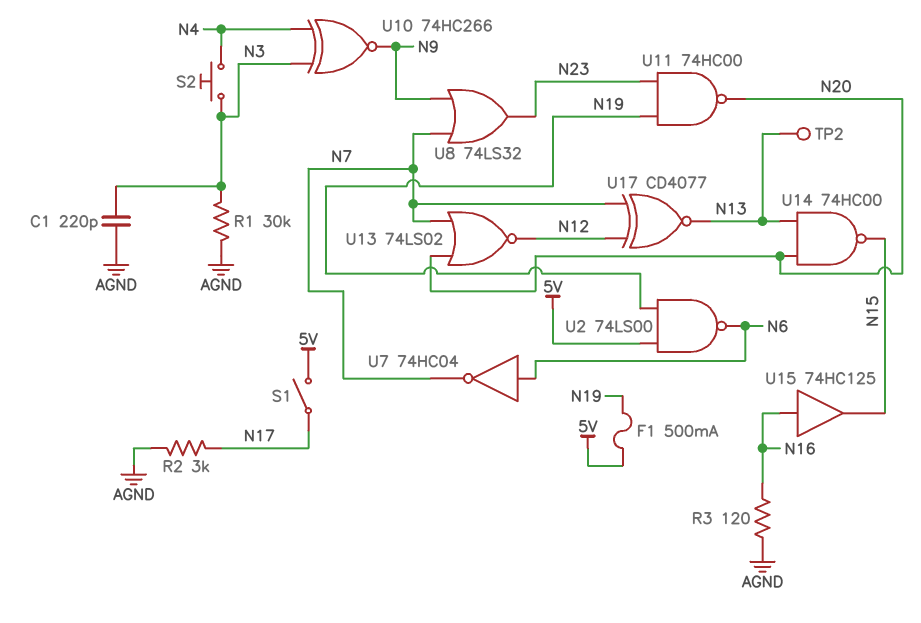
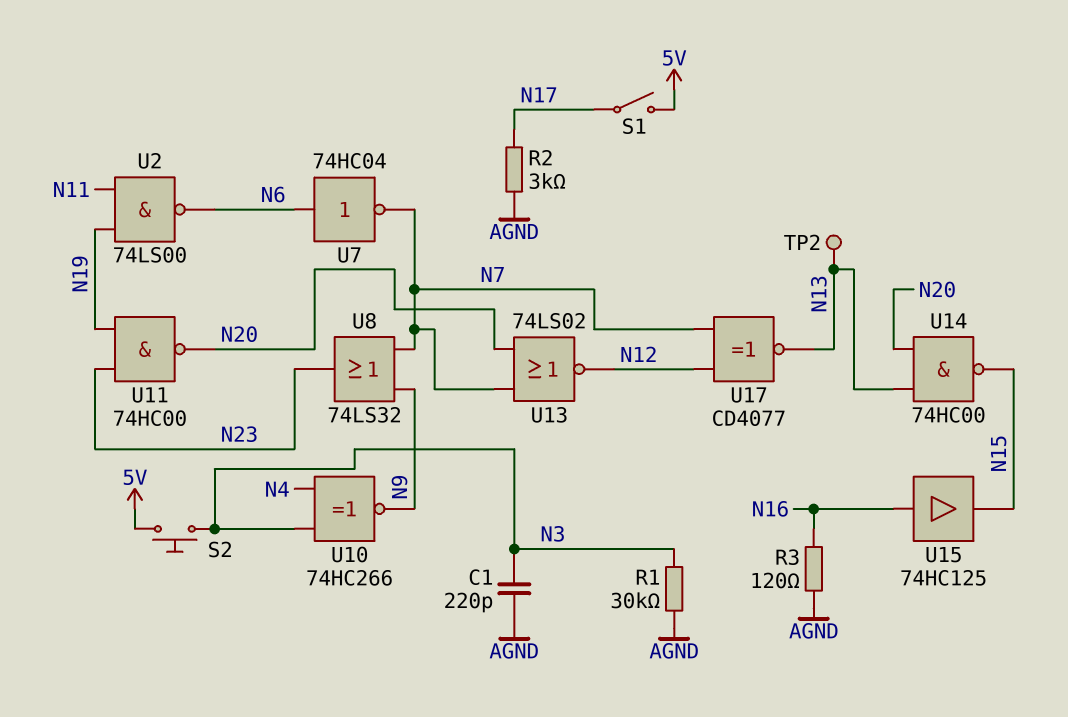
F1: 500mA (5V, N19) -> none
S2: button (N3, N4) -> button (5V, N3)
U2: NAND 74LS00 (in 5V, in N19, out N6) -> NAND 74LS00 (in N11, in N19, out N6)

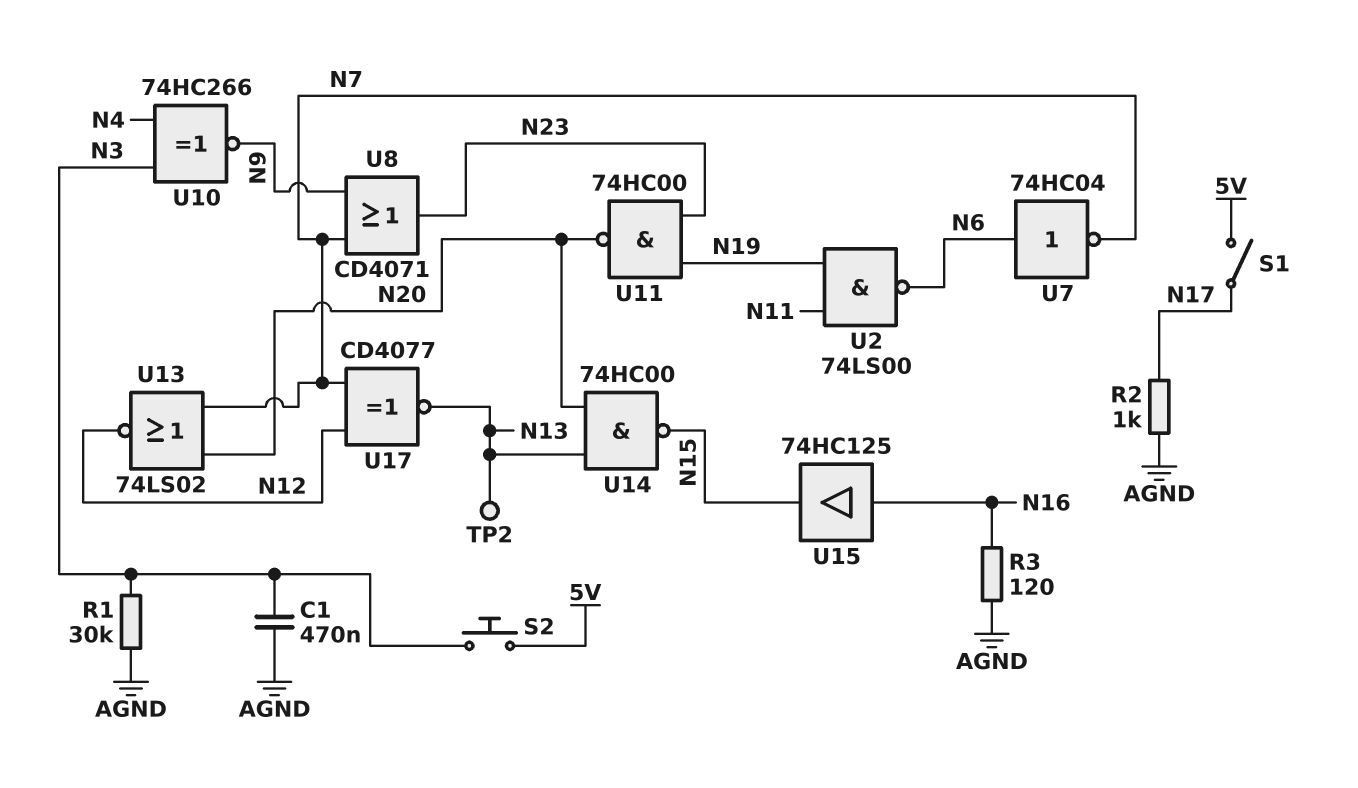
C1: 220pF (AGND, N3) -> 470nF (AGND, N3)
R2: 3k (AGND, N17) -> 1k (AGND, N17)
U8: OR 74LS32 (in N7, in N9, out N23) -> OR CD4071 (in N7, in N9, out N23)

